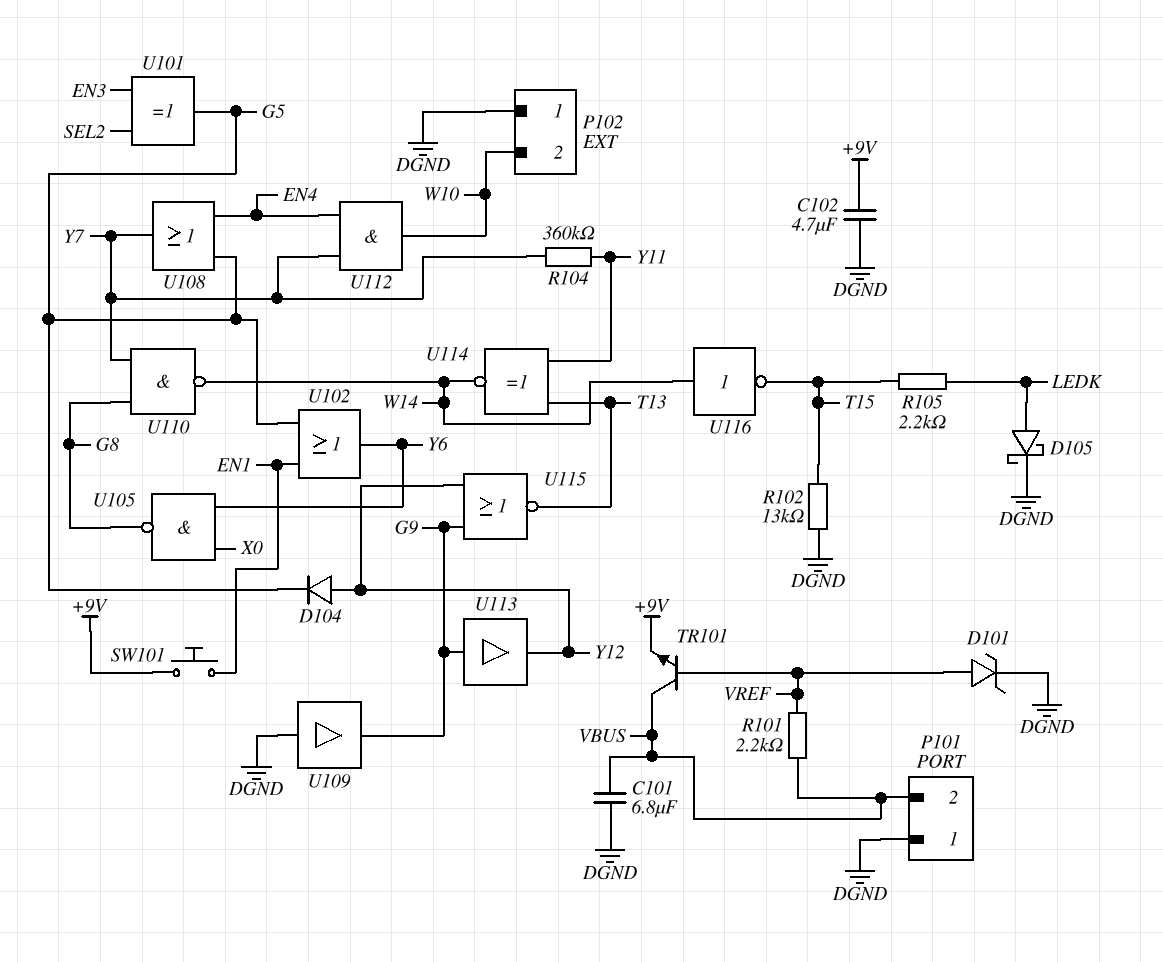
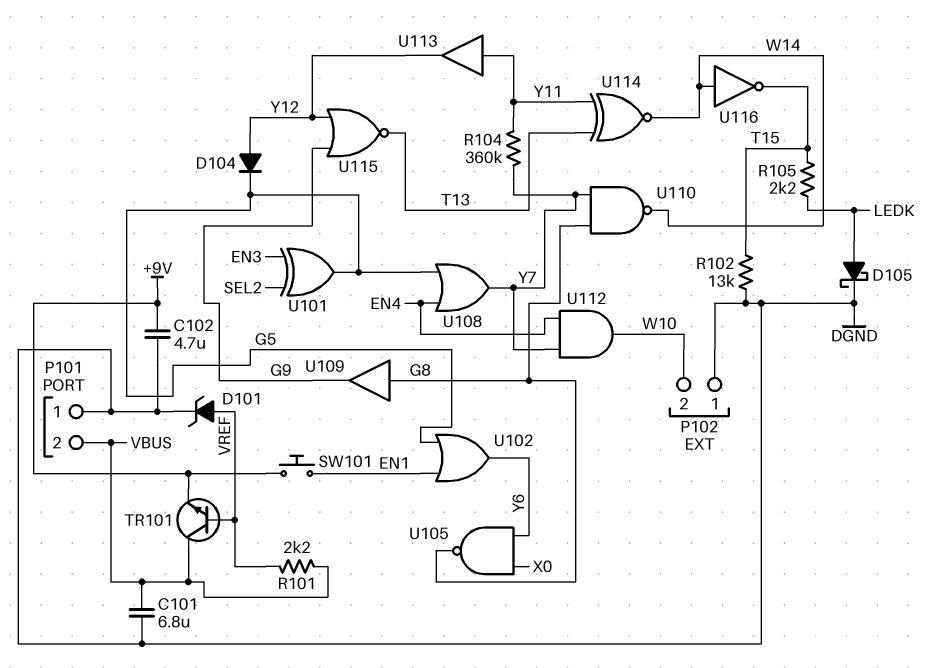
U109: buffer (in DGND, out G9) -> buffer (in G8, out G9)
U113: buffer (in G9, out Y12) -> buffer (in Y11, out Y12)

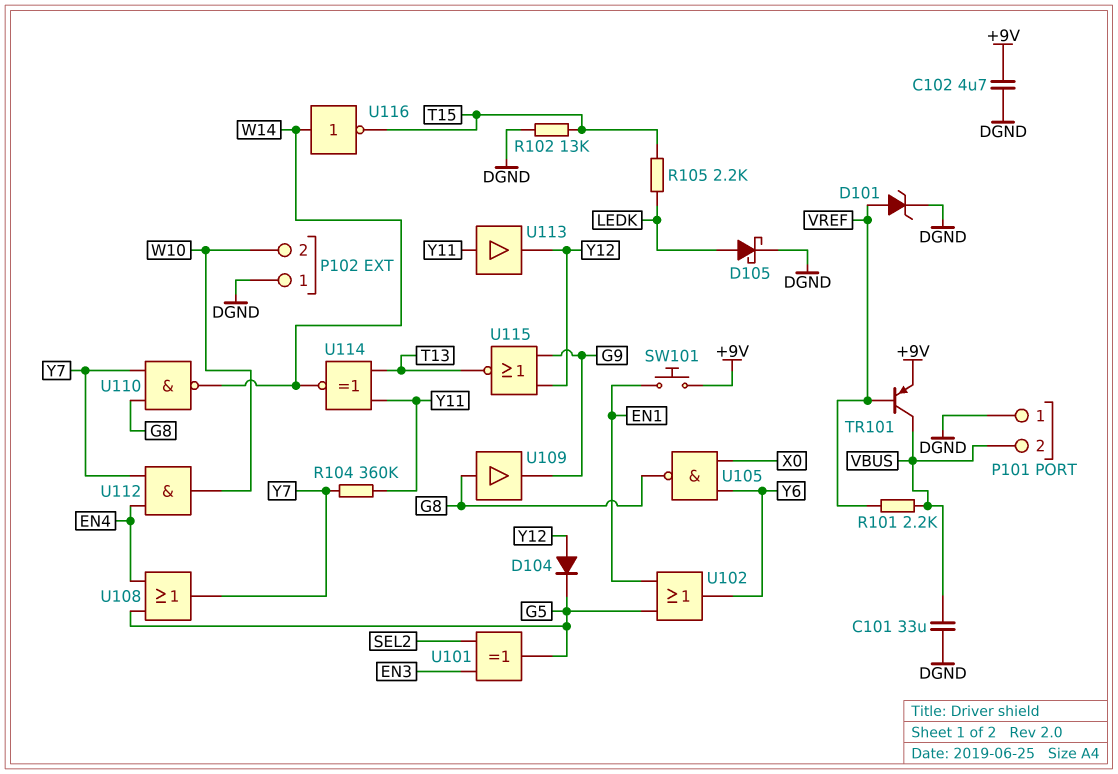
C101: 6.8uF (DGND, VBUS) -> 33uF (DGND, VBUS)
TR101: NPN (B VREF, C VBUS, E +9V) -> PNP (B VREF, C VBUS, E +9V)

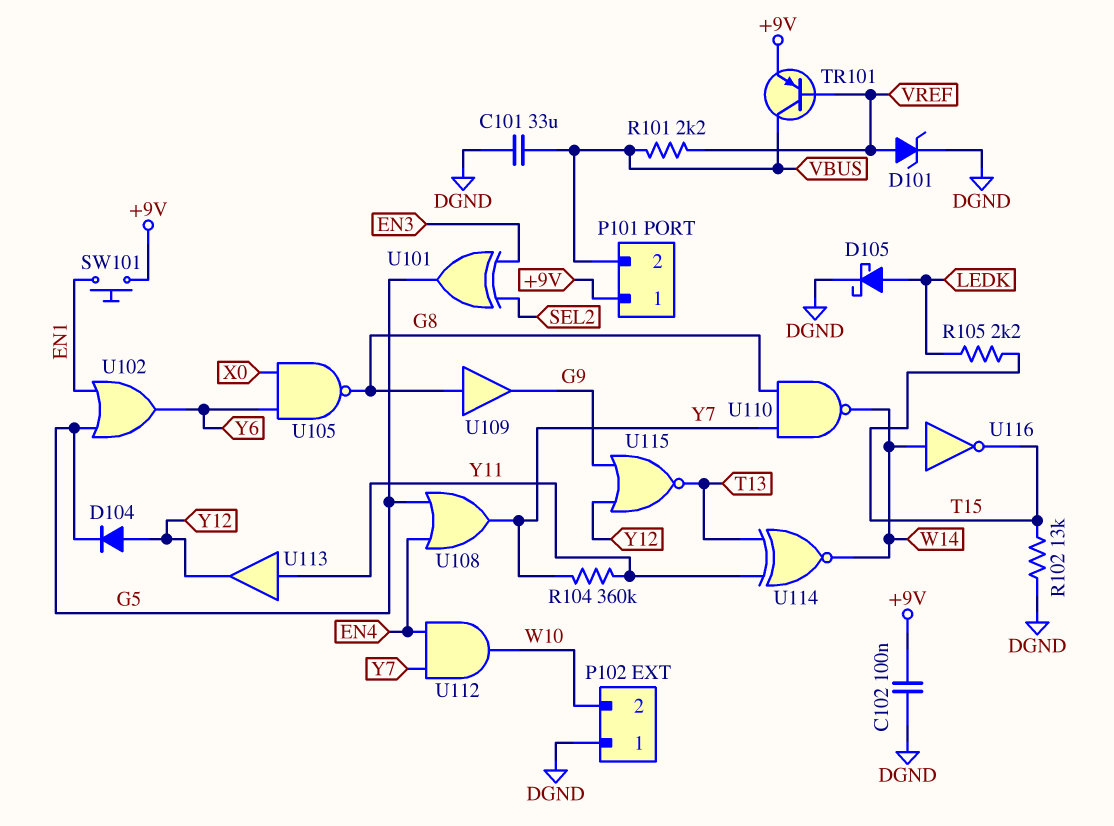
C102: 4.7uF (+9V, DGND) -> 100nF (+9V, DGND)
P101 pin 1: DGND -> +9V

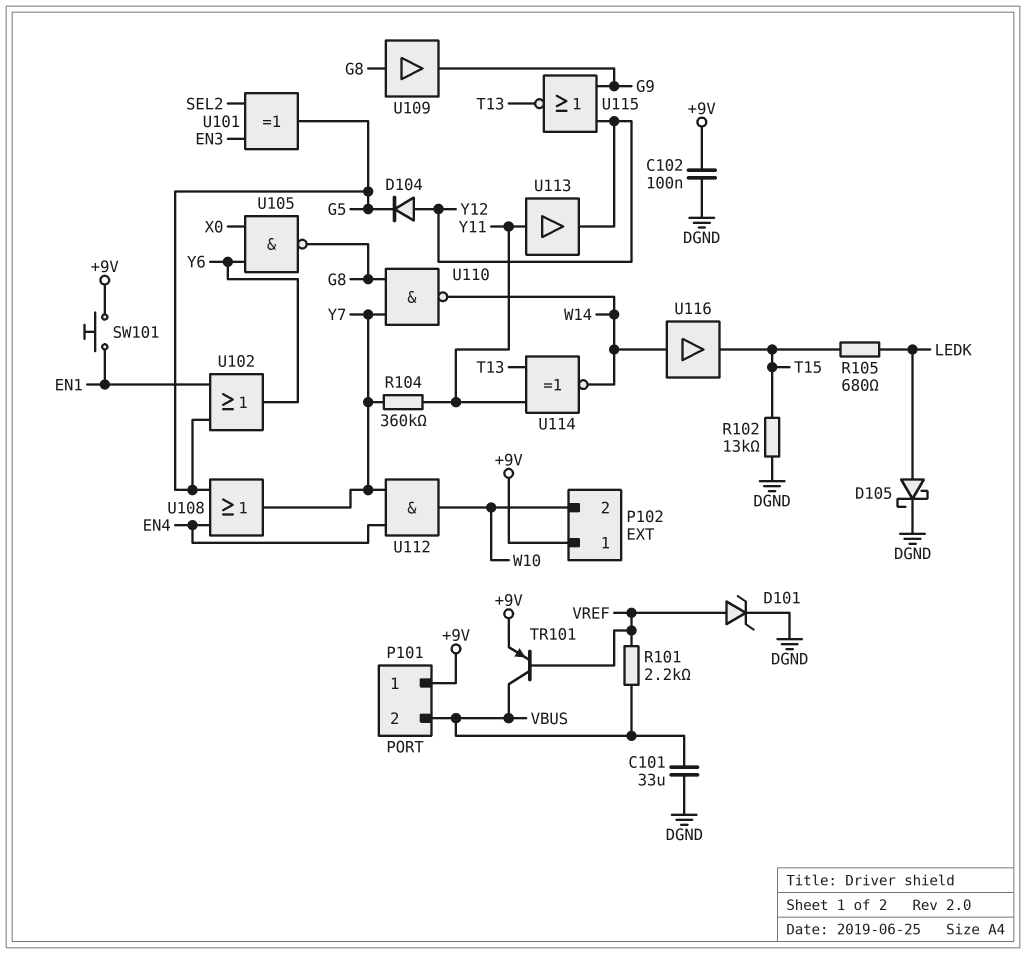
P102 pin 1: DGND -> +9V
R105: 2.2k (LEDK, T15) -> 680 (LEDK, T15)
U116: NOT (in W14, out T15) -> buffer (in W14, out T15)

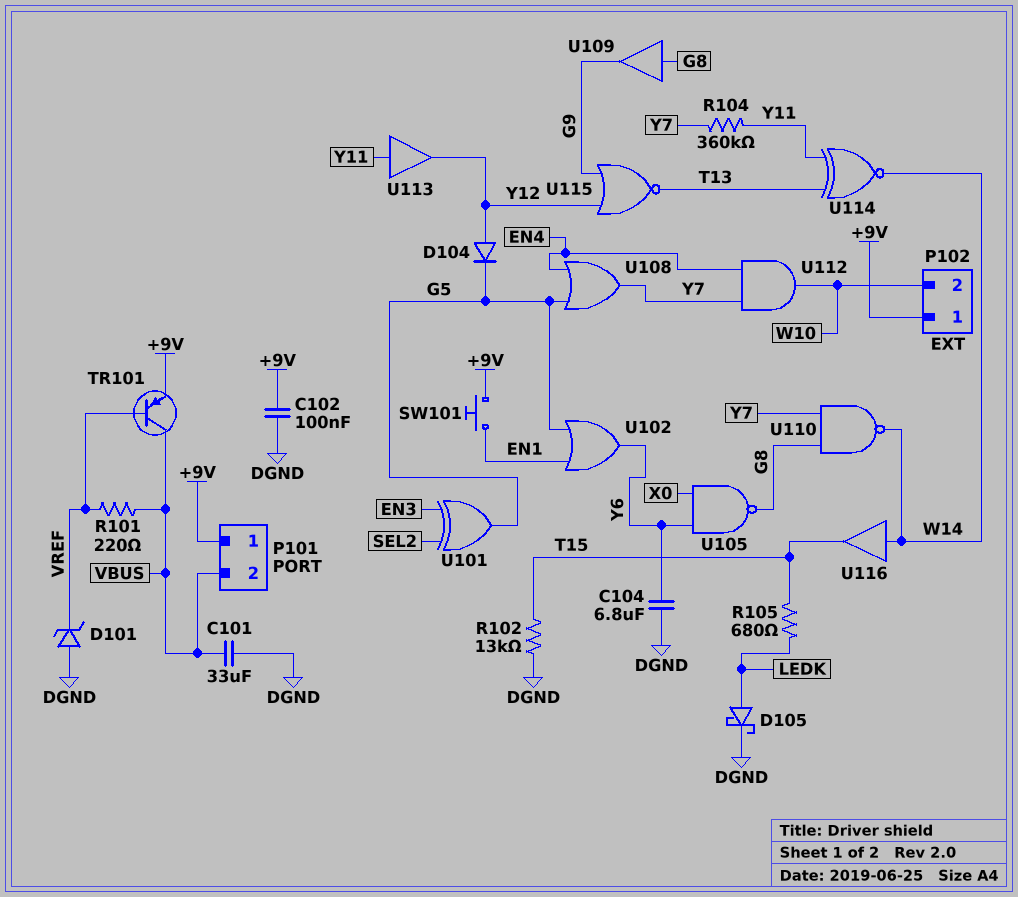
C104: none -> 6.8uF (DGND, Y6)
D101: zener (A VREF, K DGND) -> zener (A DGND, K VREF)
R101: 2.2k (VBUS, VREF) -> 220 (VBUS, VREF)

